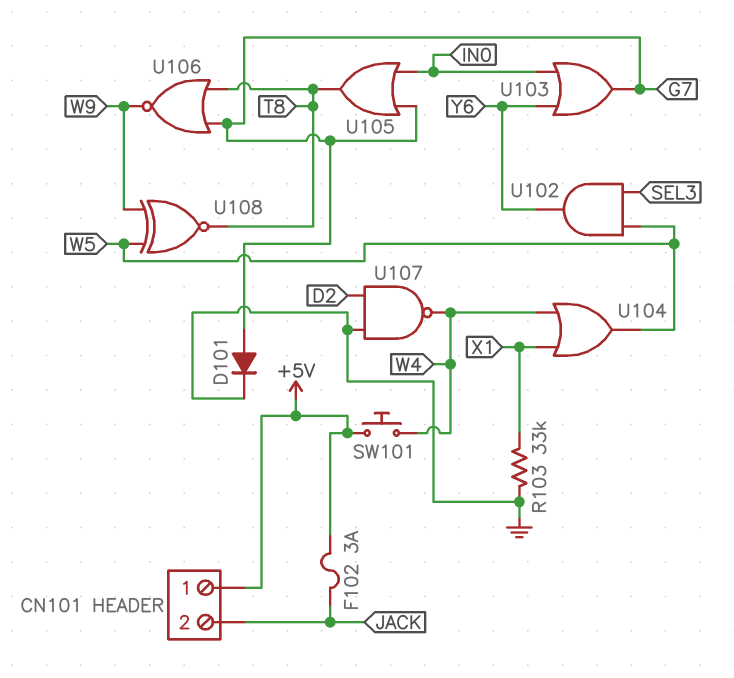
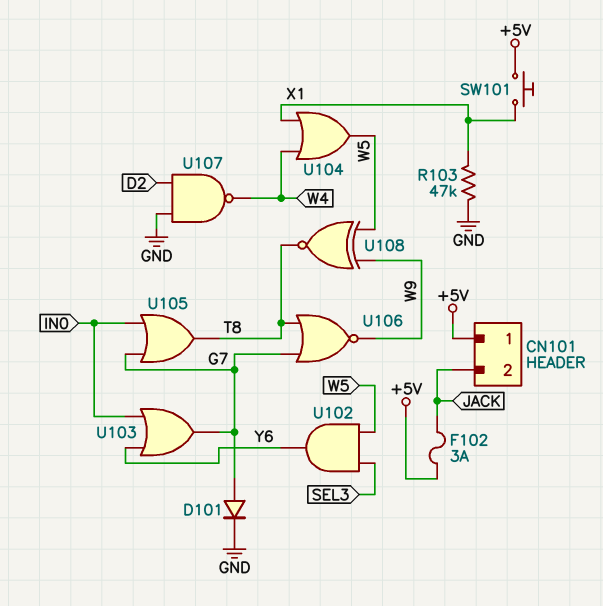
R103: 33k (GND, X1) -> 47k (GND, X1)
SW101: button (+5V, W4) -> button (+5V, X1)

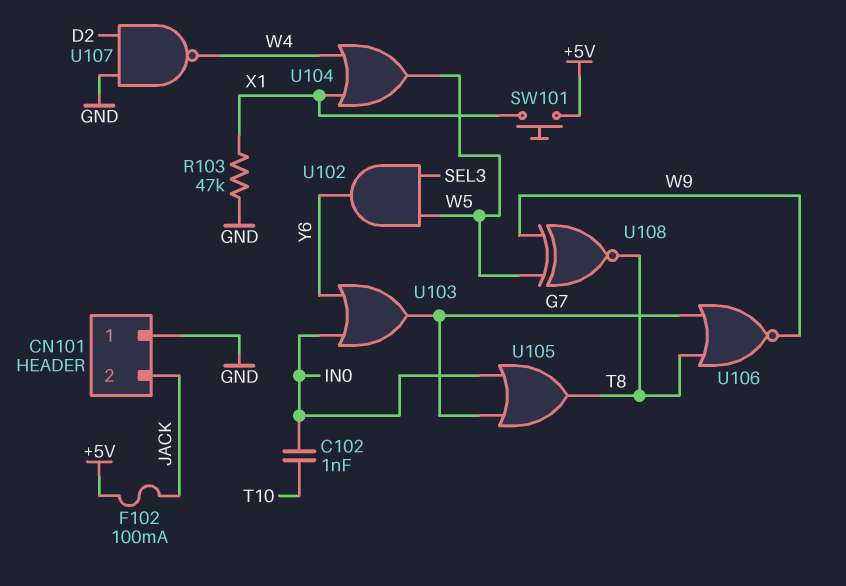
C102: none -> 1nF (IN0, T10)
CN101 pin 1: +5V -> GND
D101: diode (A G7, K GND) -> none
F102: 3A (+5V, JACK) -> 100mA (+5V, JACK)

